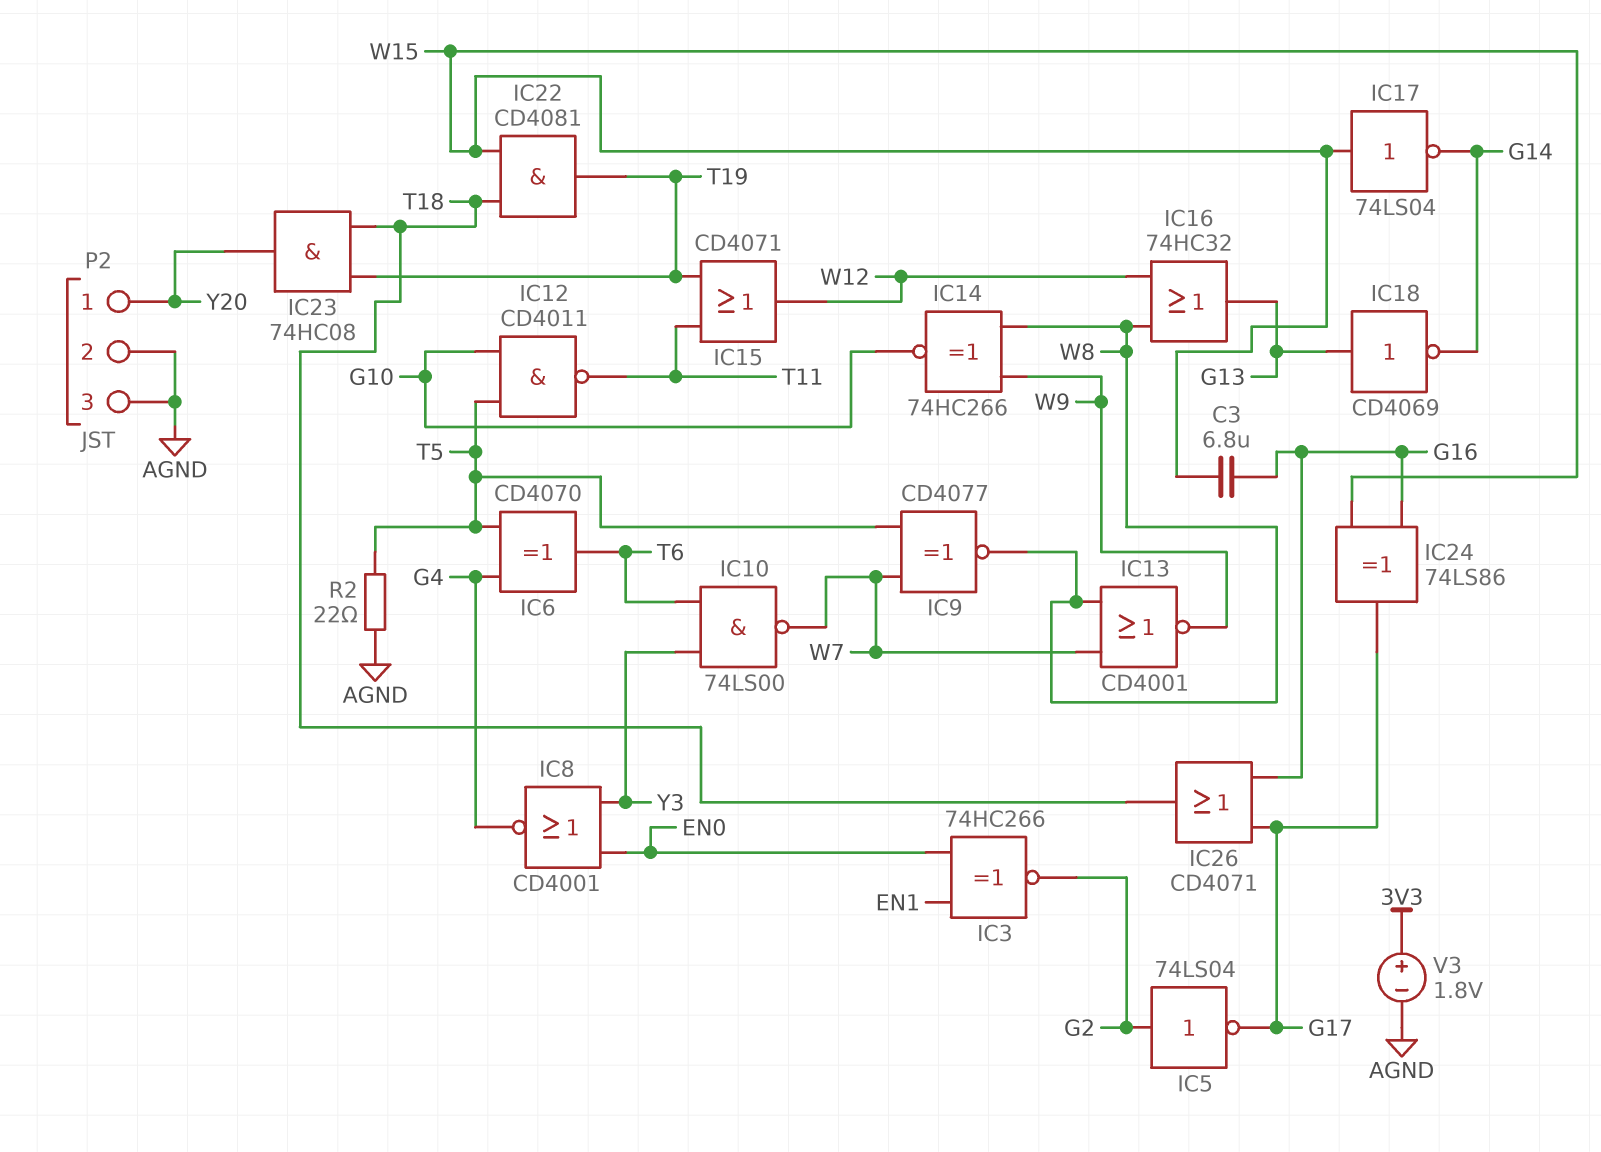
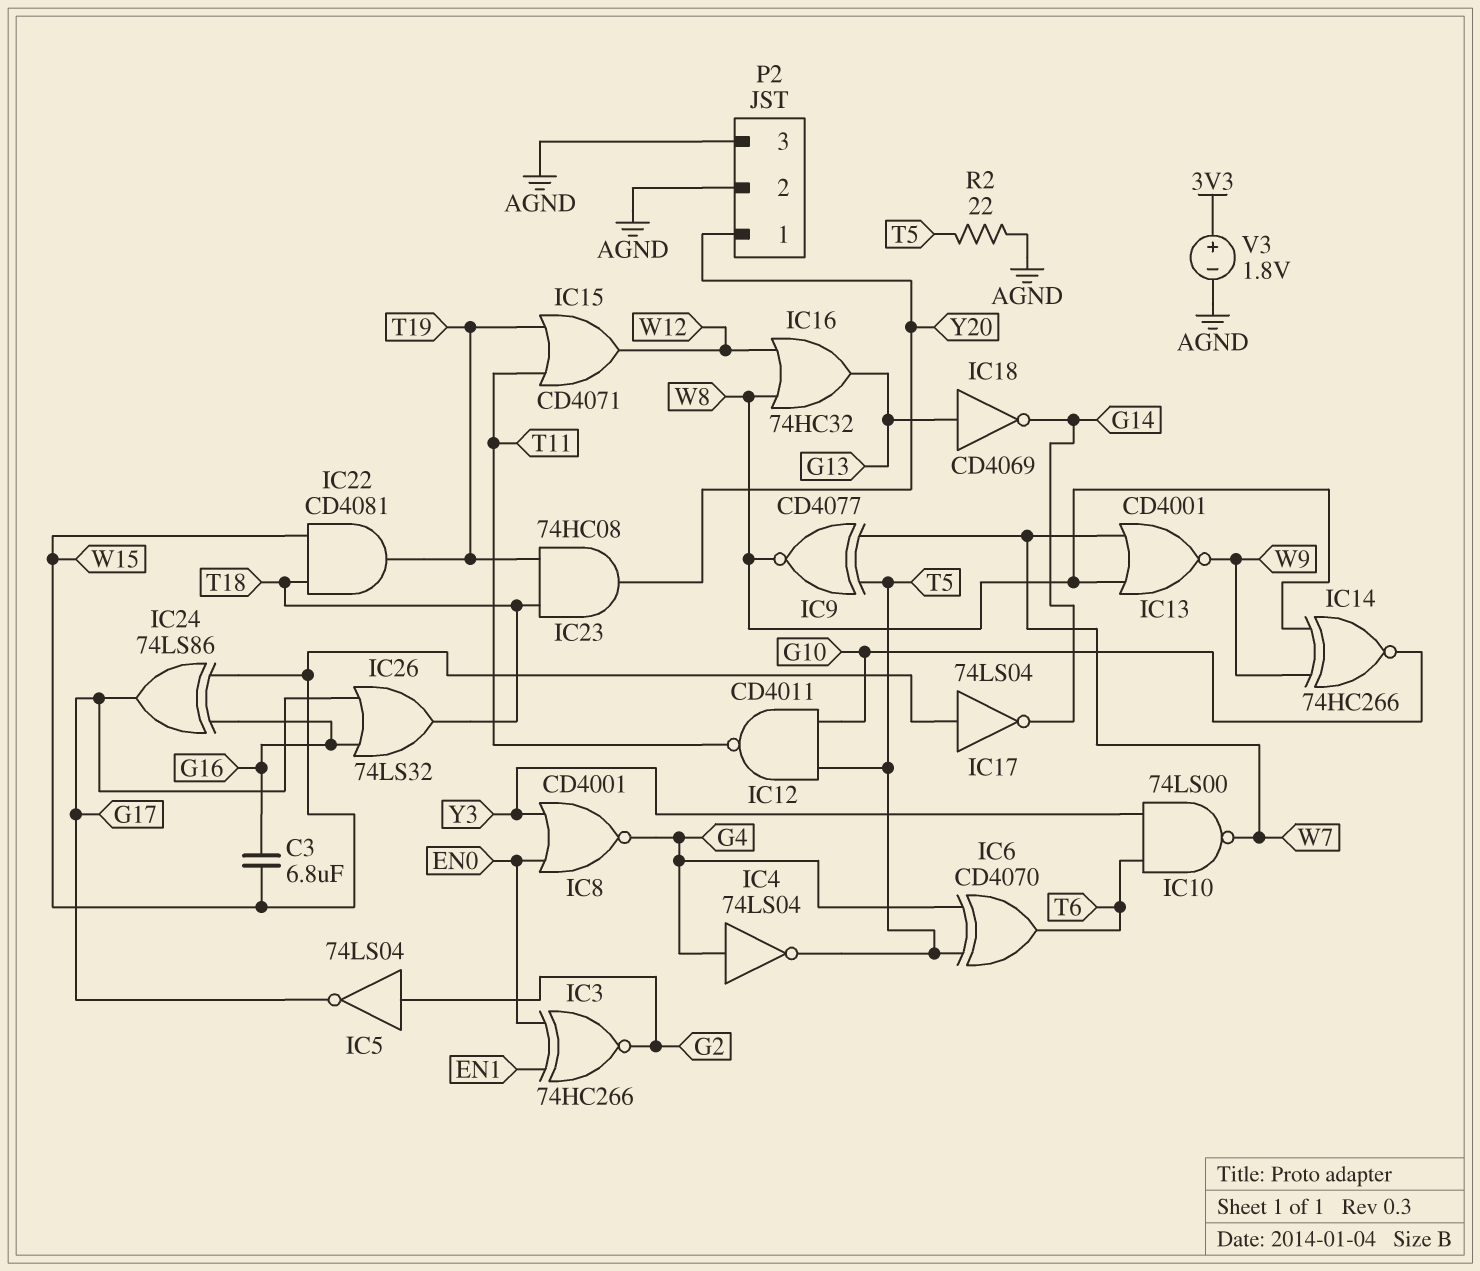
IC4: none -> NOT 74LS04 (in G4, out T5)
IC26: OR CD4071 (in G16, in G17, out T18) -> OR 74LS32 (in G16, in G17, out T18)

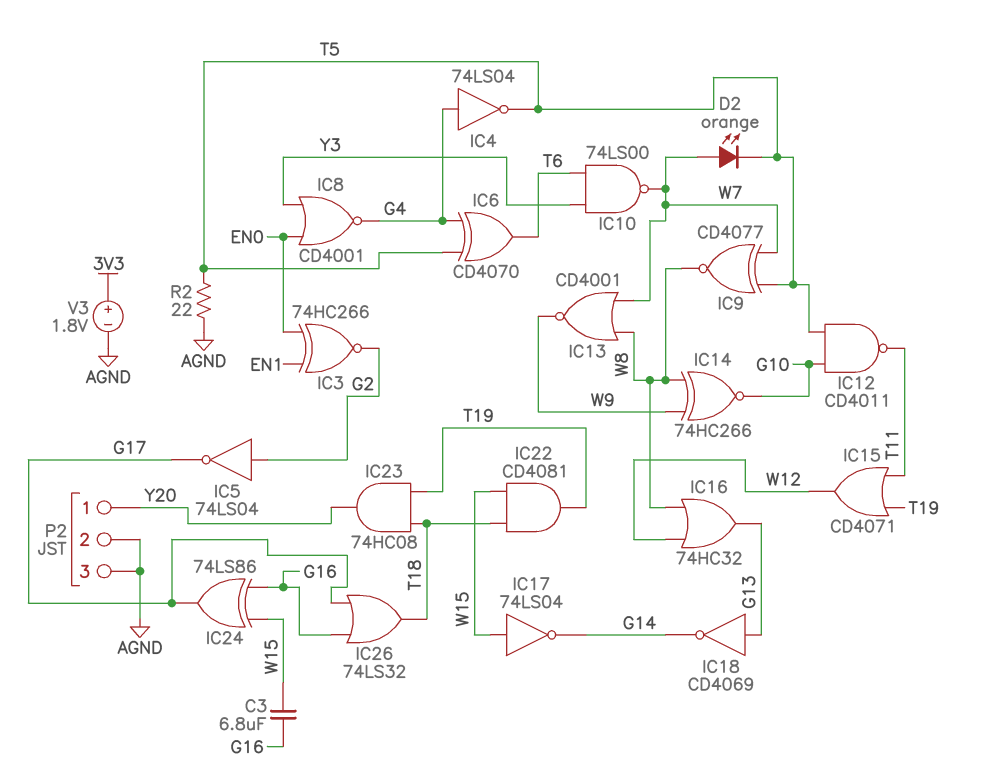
D2: none -> LED orange (A W7, K T5)

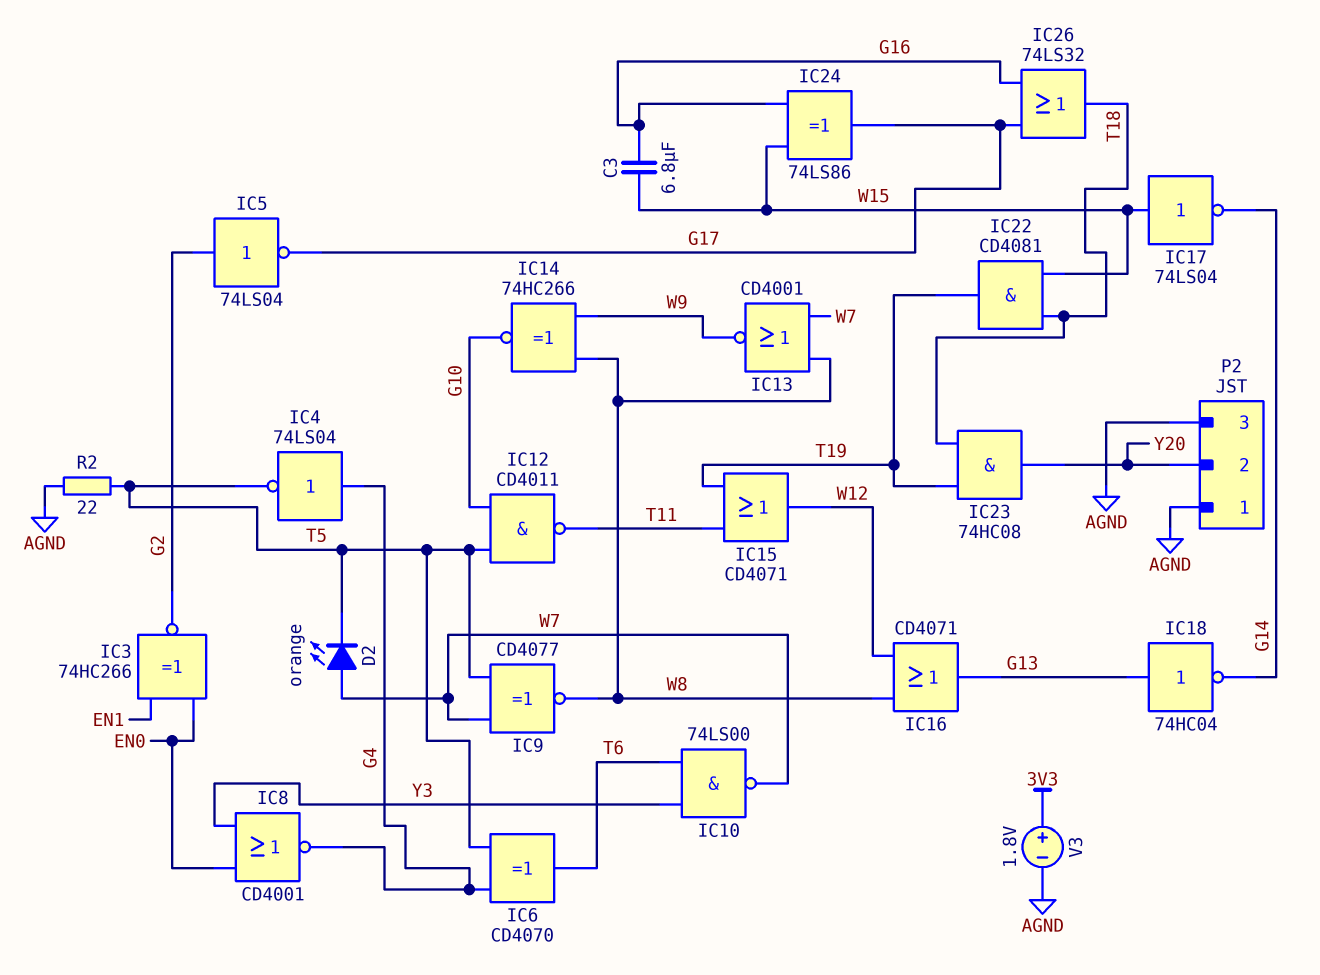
IC16: OR 74HC32 (in W8, in W12, out G13) -> OR CD4071 (in W8, in W12, out G13)
IC18: NOT CD4069 (in G13, out G14) -> NOT 74HC04 (in G13, out G14)
P2 pin 1: Y20 -> AGND
P2 pin 2: AGND -> Y20

